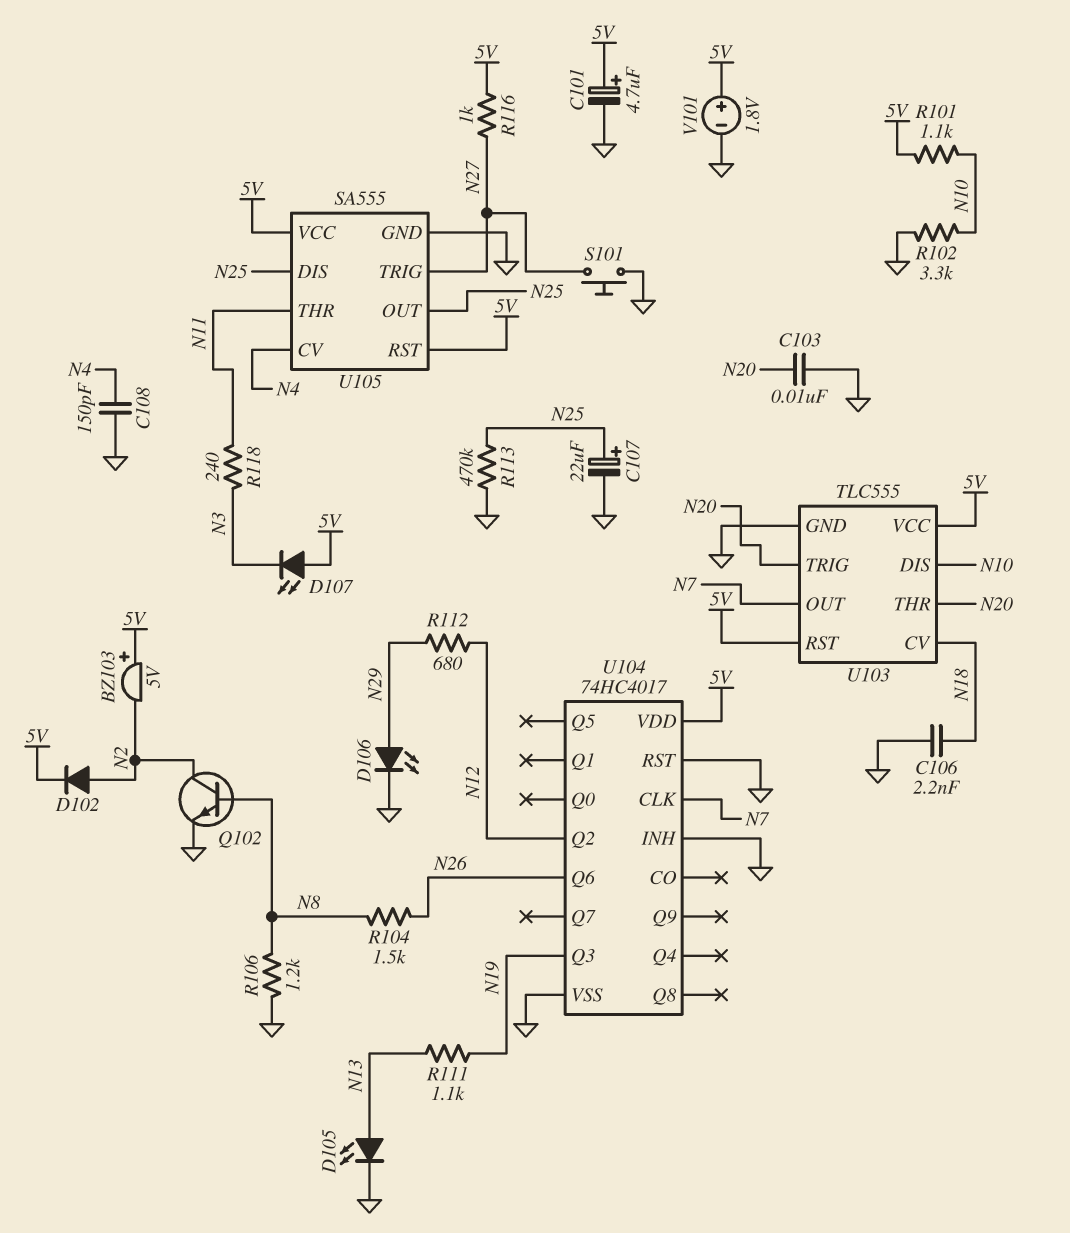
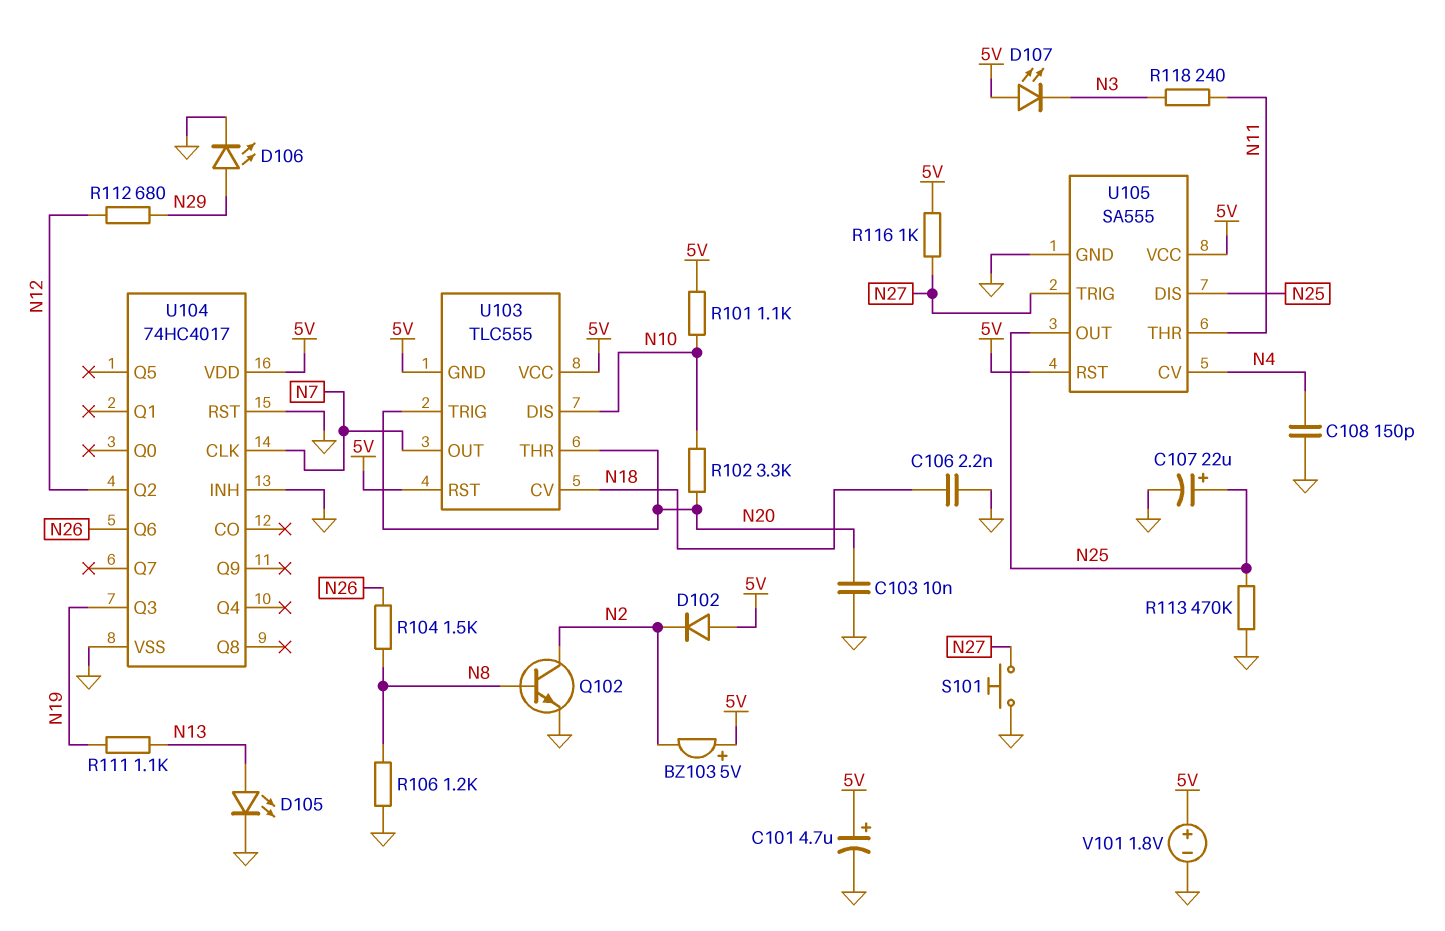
D102: diode (A N2, K 5V) -> diode (A 5V, K N2)
R102: 3.3k (GND, N10) -> 3.3k (N10, N20)
U103 pin GND: GND -> 5V

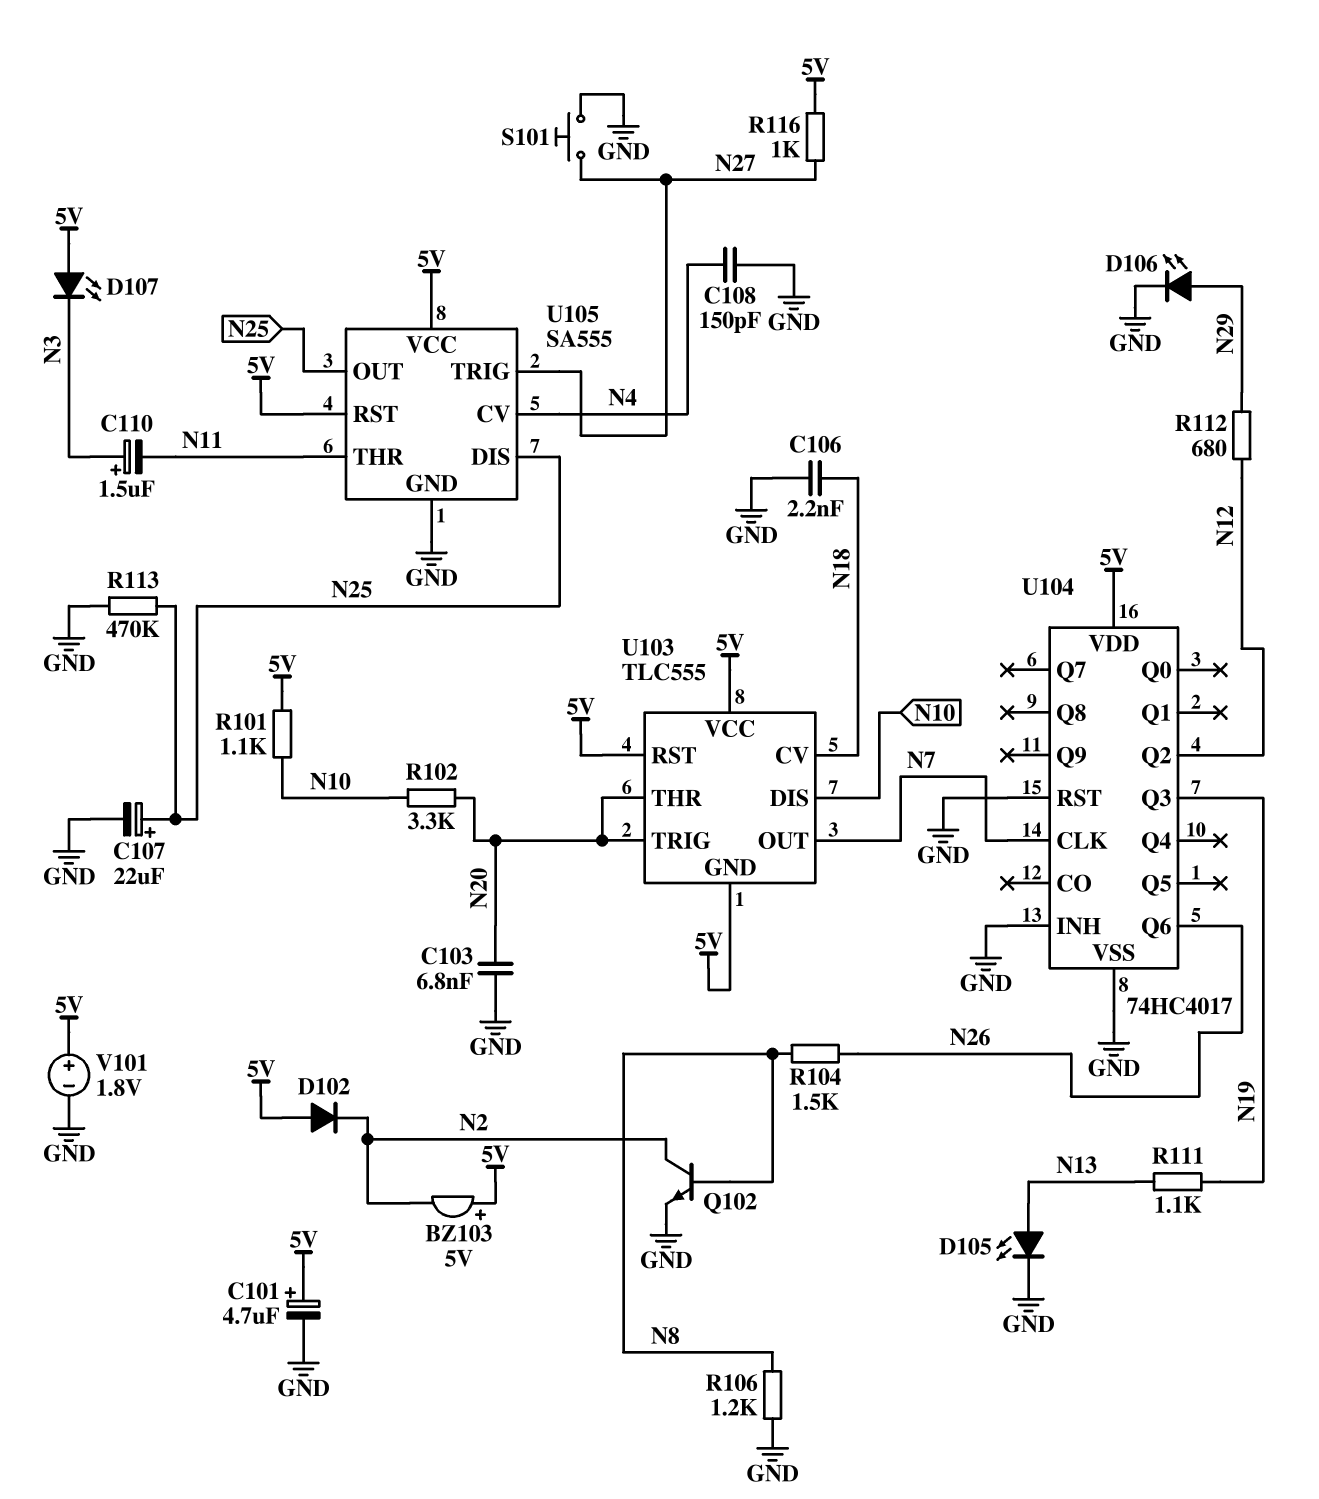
C103: 10nF (GND, N20) -> 6.8nF (GND, N20)
C110: none -> 1.5uF (plus N3, minus N11)
R118: 240 (N3, N11) -> none

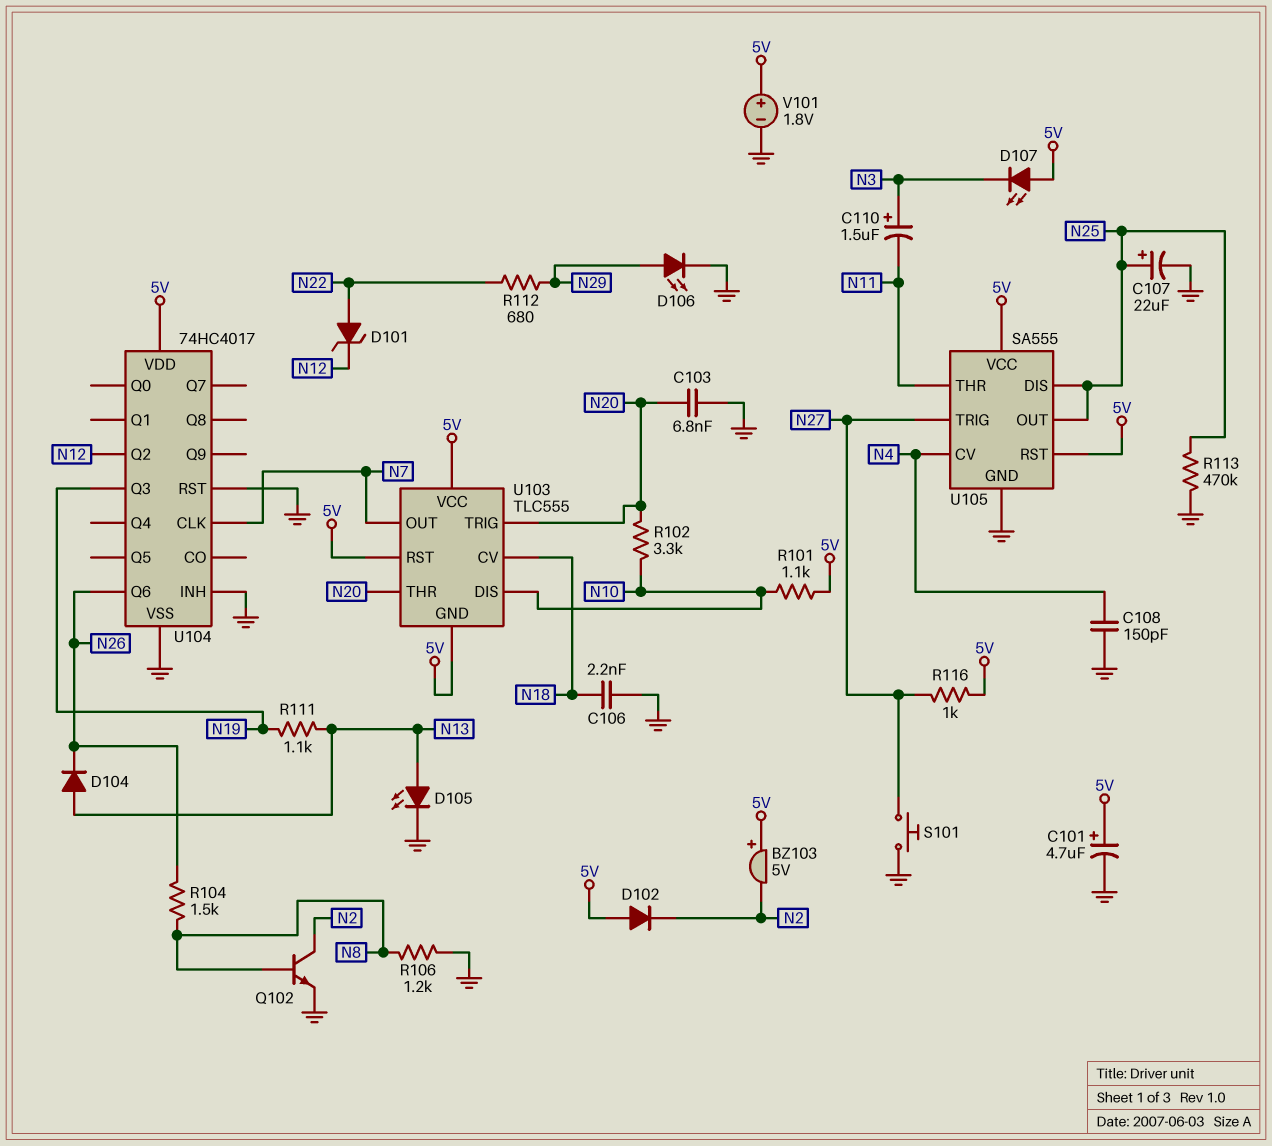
D101: none -> zener (A N22, K N12)
D104: none -> diode (A N13, K N26)
R112: 680 (N12, N29) -> 680 (N22, N29)

